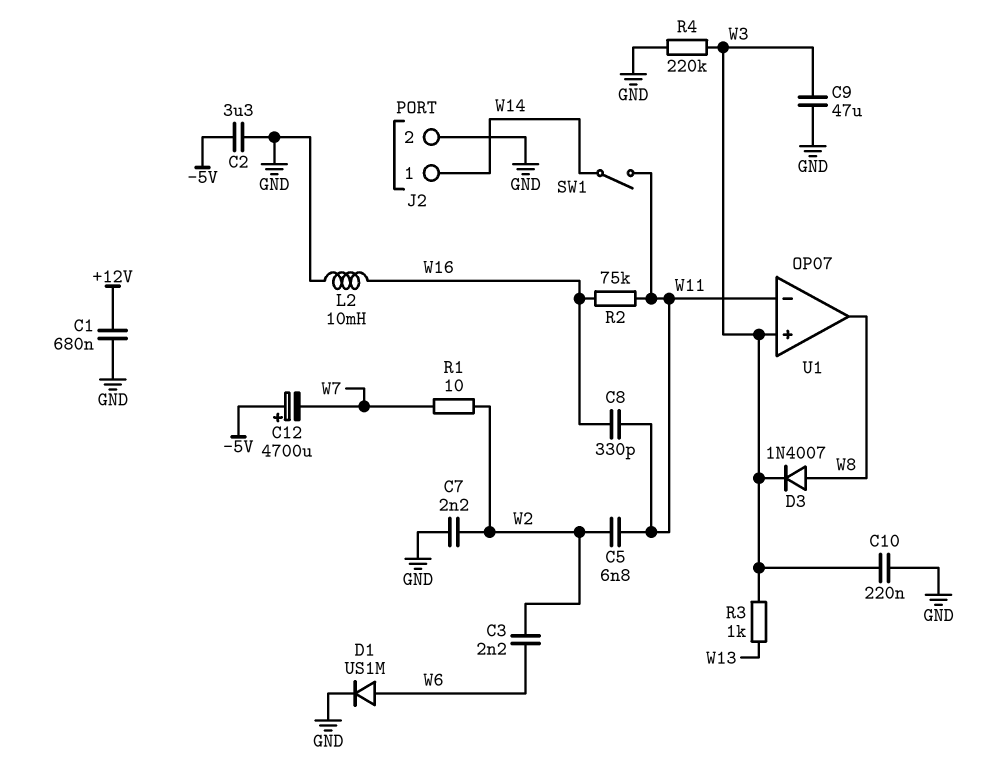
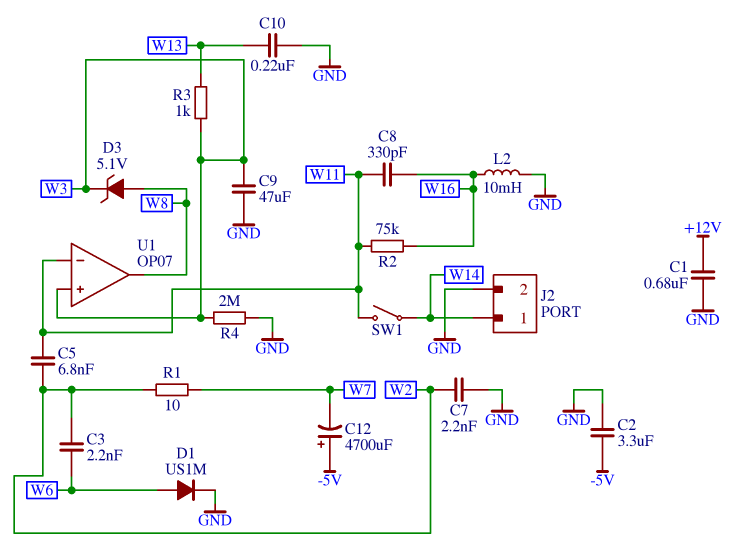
C10: 220nF (GND, W3) -> 220nF (GND, W13)
D3: diode 1N4007 (A W8, K W3) -> zener 5.1V (A W8, K W3)
R4: 220k (GND, W3) -> 2M (GND, W3)

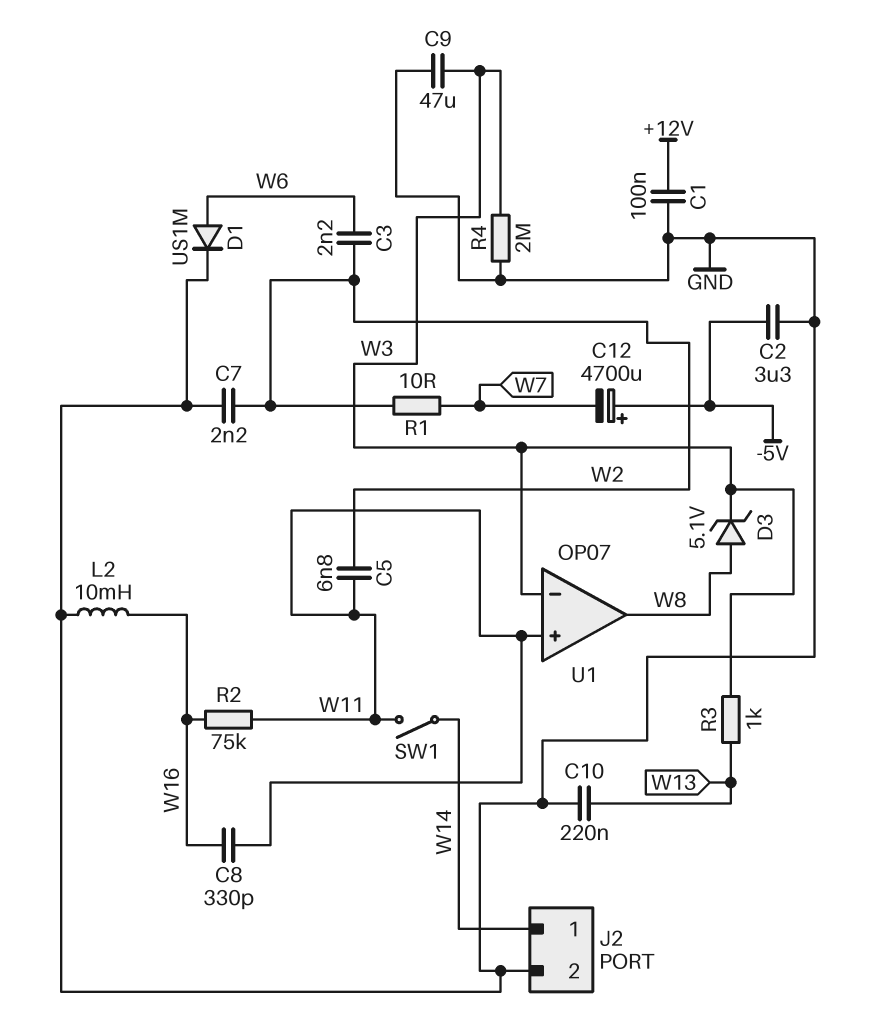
C1: 680nF (+12V, GND) -> 100nF (+12V, GND)
U1 pin in+: W3 -> W11
U1 pin in-: W11 -> W3

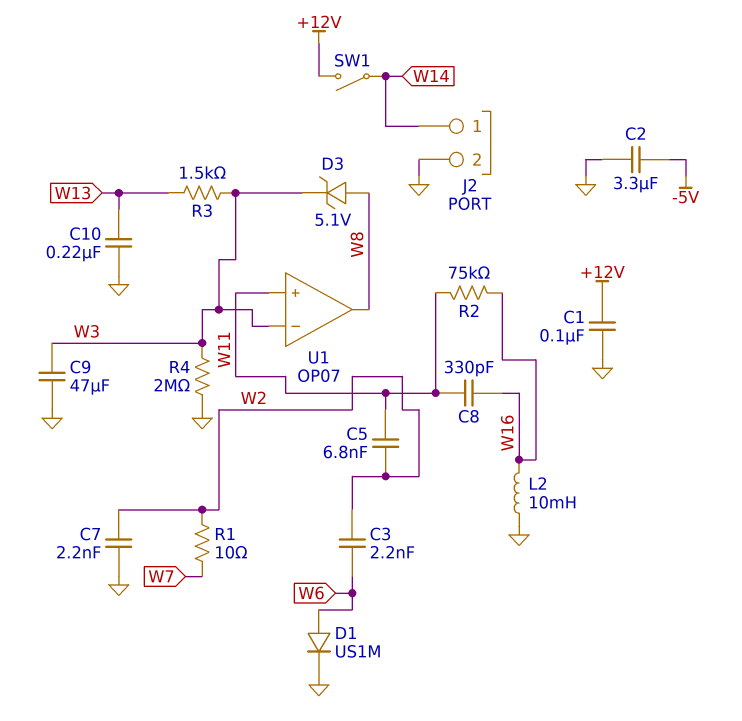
C12: 4700uF (plus -5V, minus W7) -> none
R3: 1k (W3, W13) -> 1.5k (W3, W13)
SW1: switch (W11, W14) -> switch (+12V, W14)

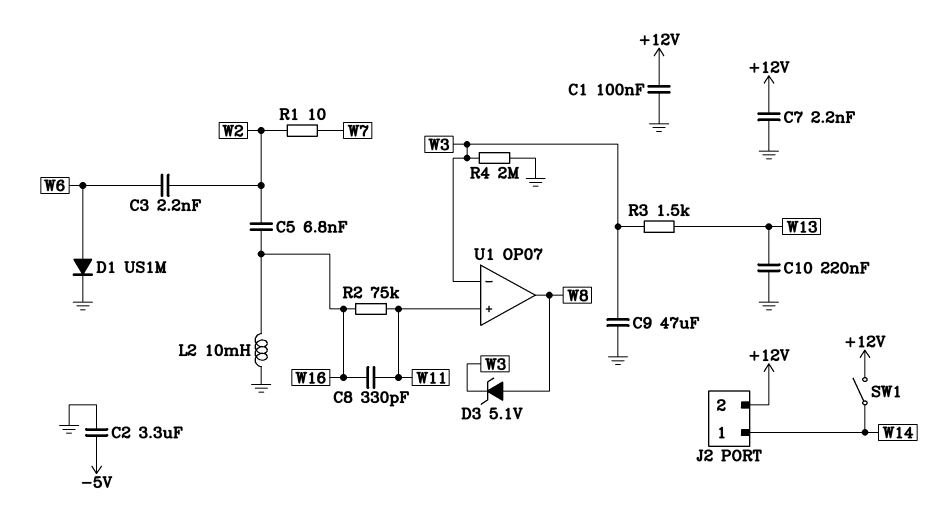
C5: 6.8nF (W2, W11) -> 6.8nF (W2, W16)
C7: 2.2nF (GND, W2) -> 2.2nF (+12V, GND)
J2 pin 2: GND -> +12V

